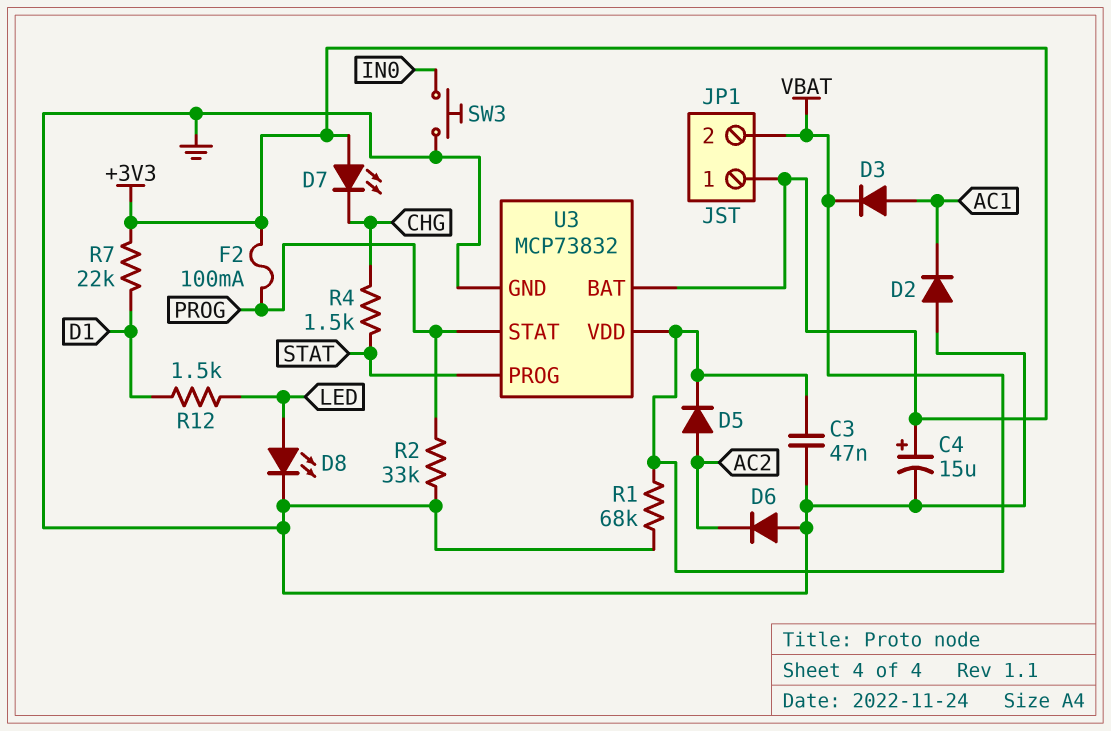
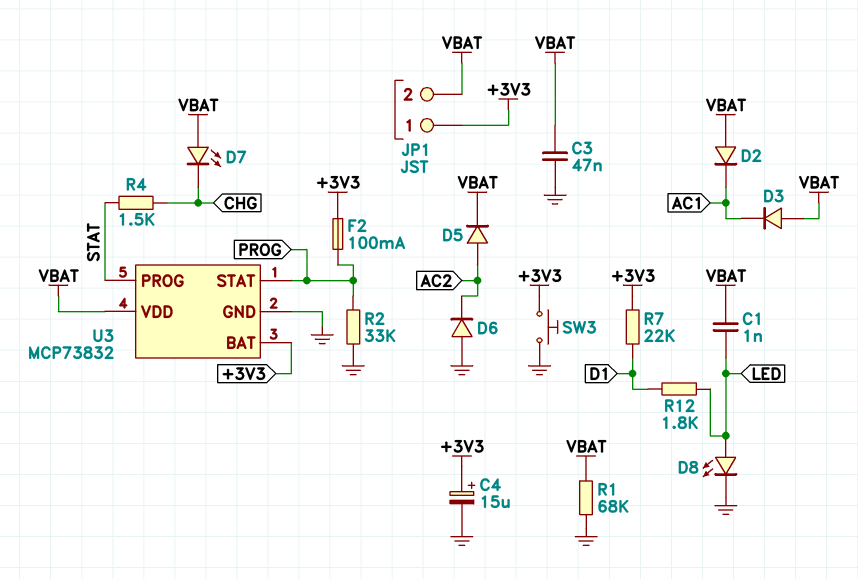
C1: none -> 1nF (LED, VBAT)
D2: diode (A GND, K AC1) -> diode (A VBAT, K AC1)
D3: diode (A AC1, K VBAT) -> diode (A VBAT, K AC1)
D7: LED (A +3V3, K CHG) -> LED (A VBAT, K CHG)
R12: 1.5k (D1, LED) -> 1.8k (D1, LED)
SW3: button (GND, IN0) -> button (+3V3, GND)

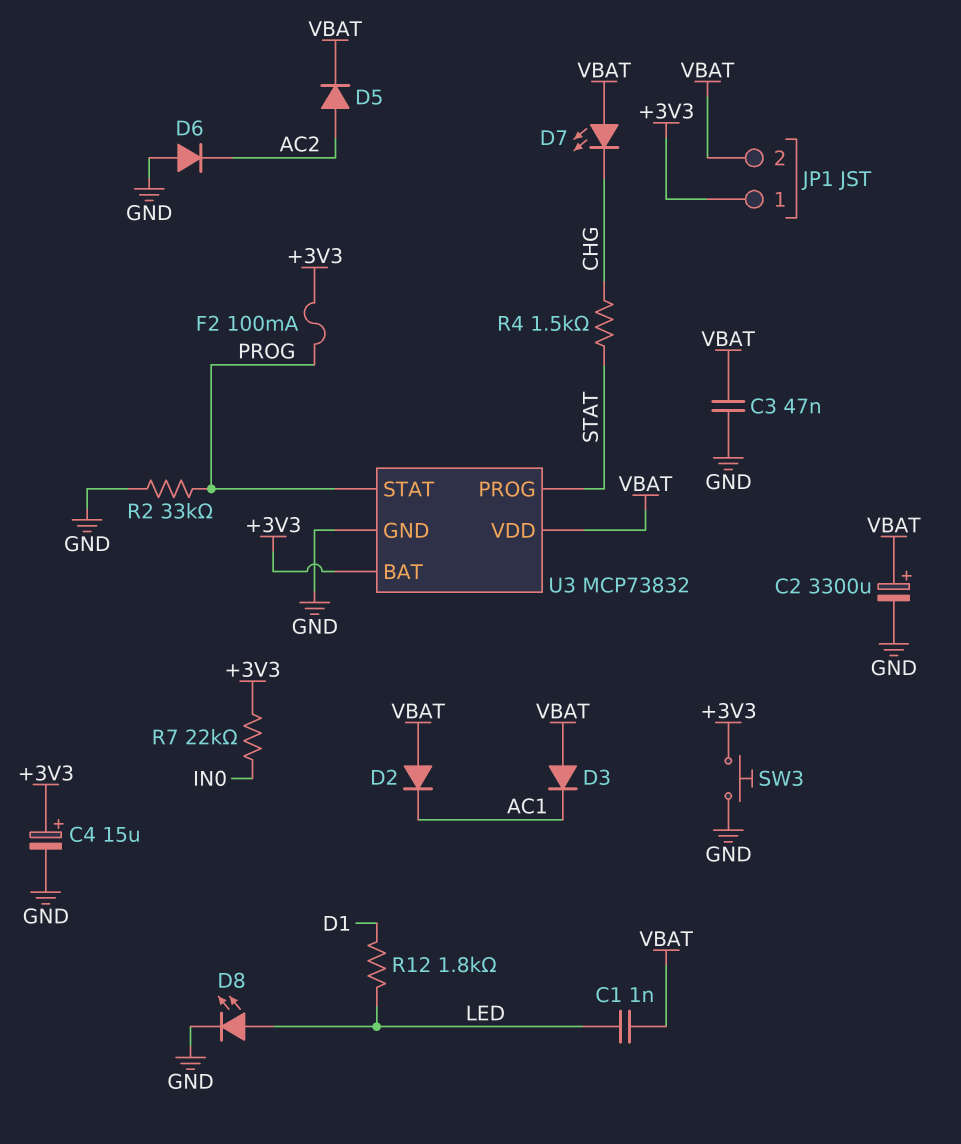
C2: none -> 3300uF (plus VBAT, minus GND)
R1: 68k (GND, VBAT) -> none
R7: 22k (+3V3, D1) -> 22k (+3V3, IN0)

